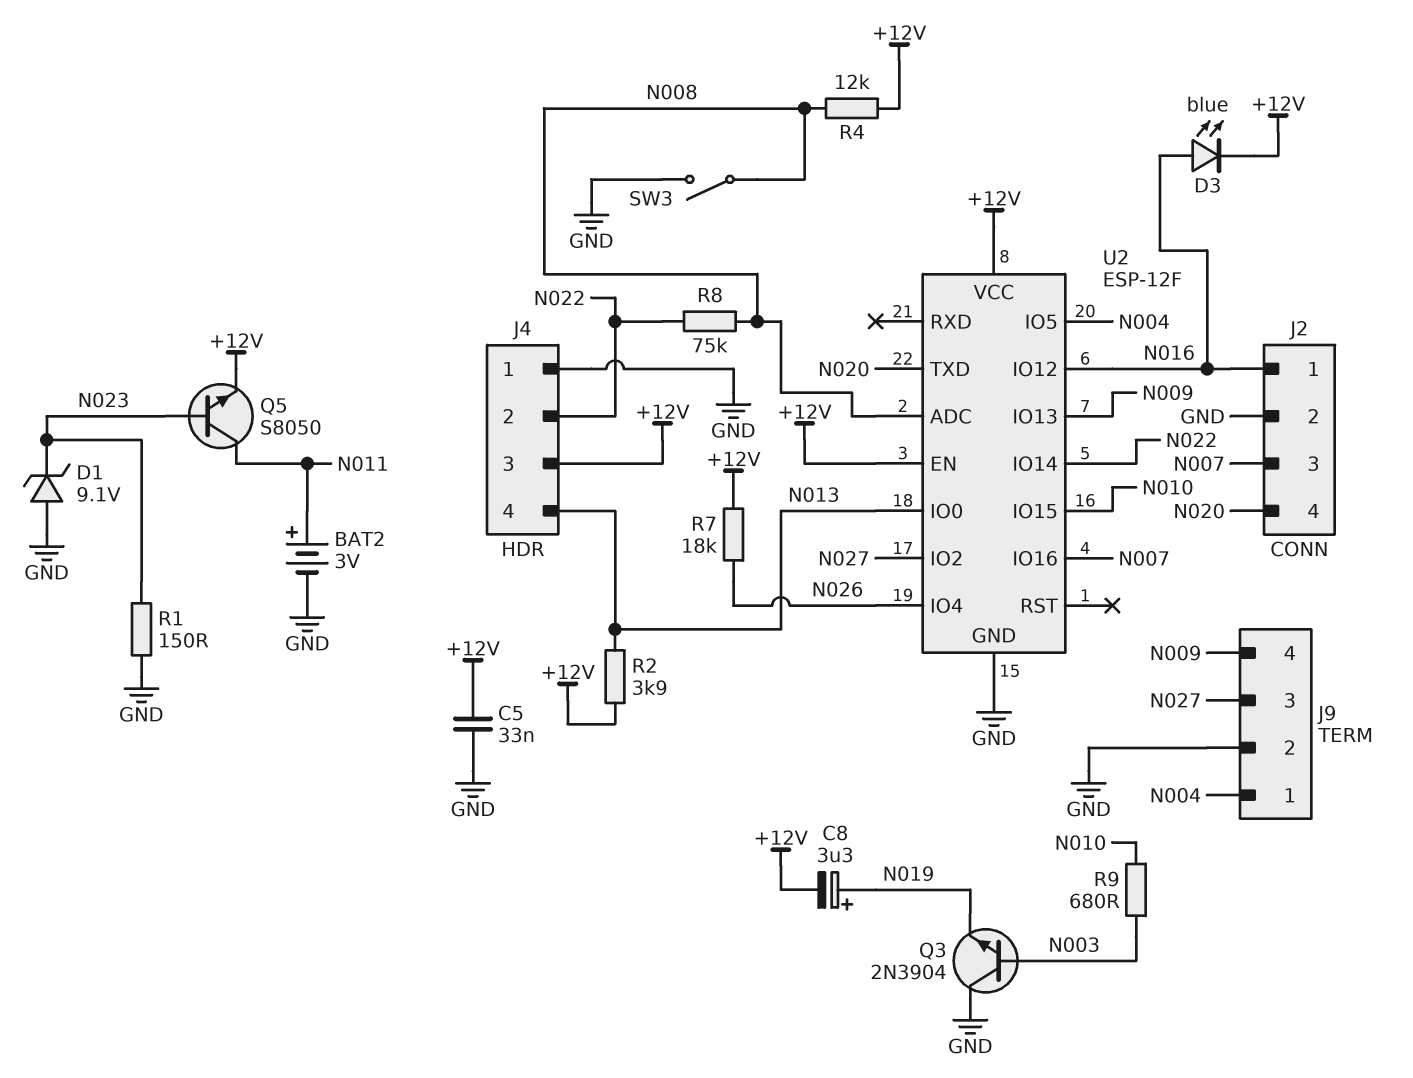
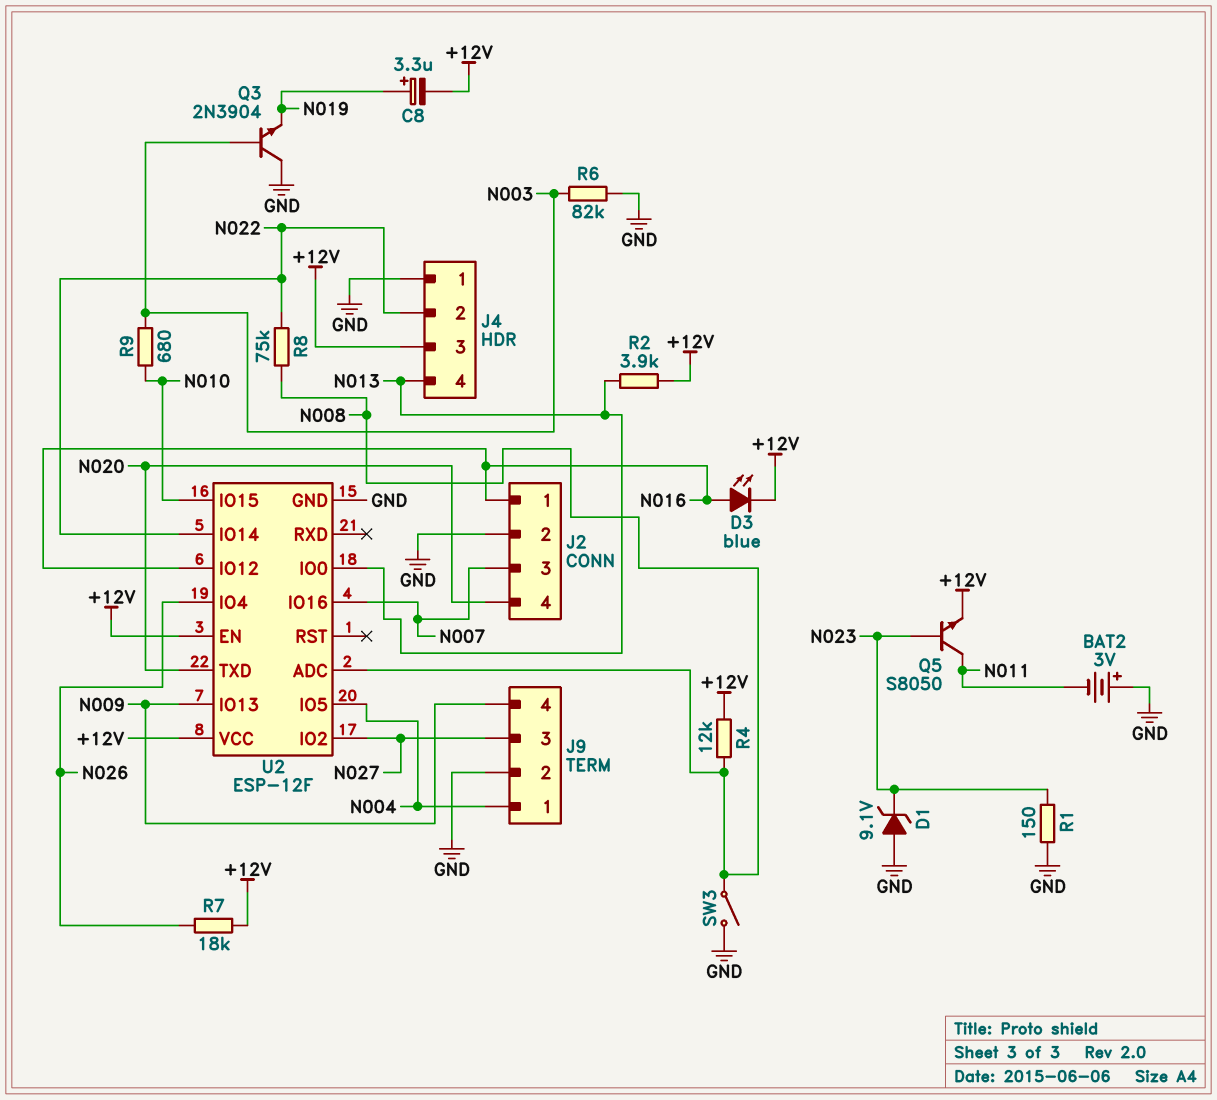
BAT2: 3V (plus N011, minus GND) -> 3V (plus GND, minus N011)
C5: 33nF (+12V, GND) -> none
R6: none -> 82k (GND, N003)

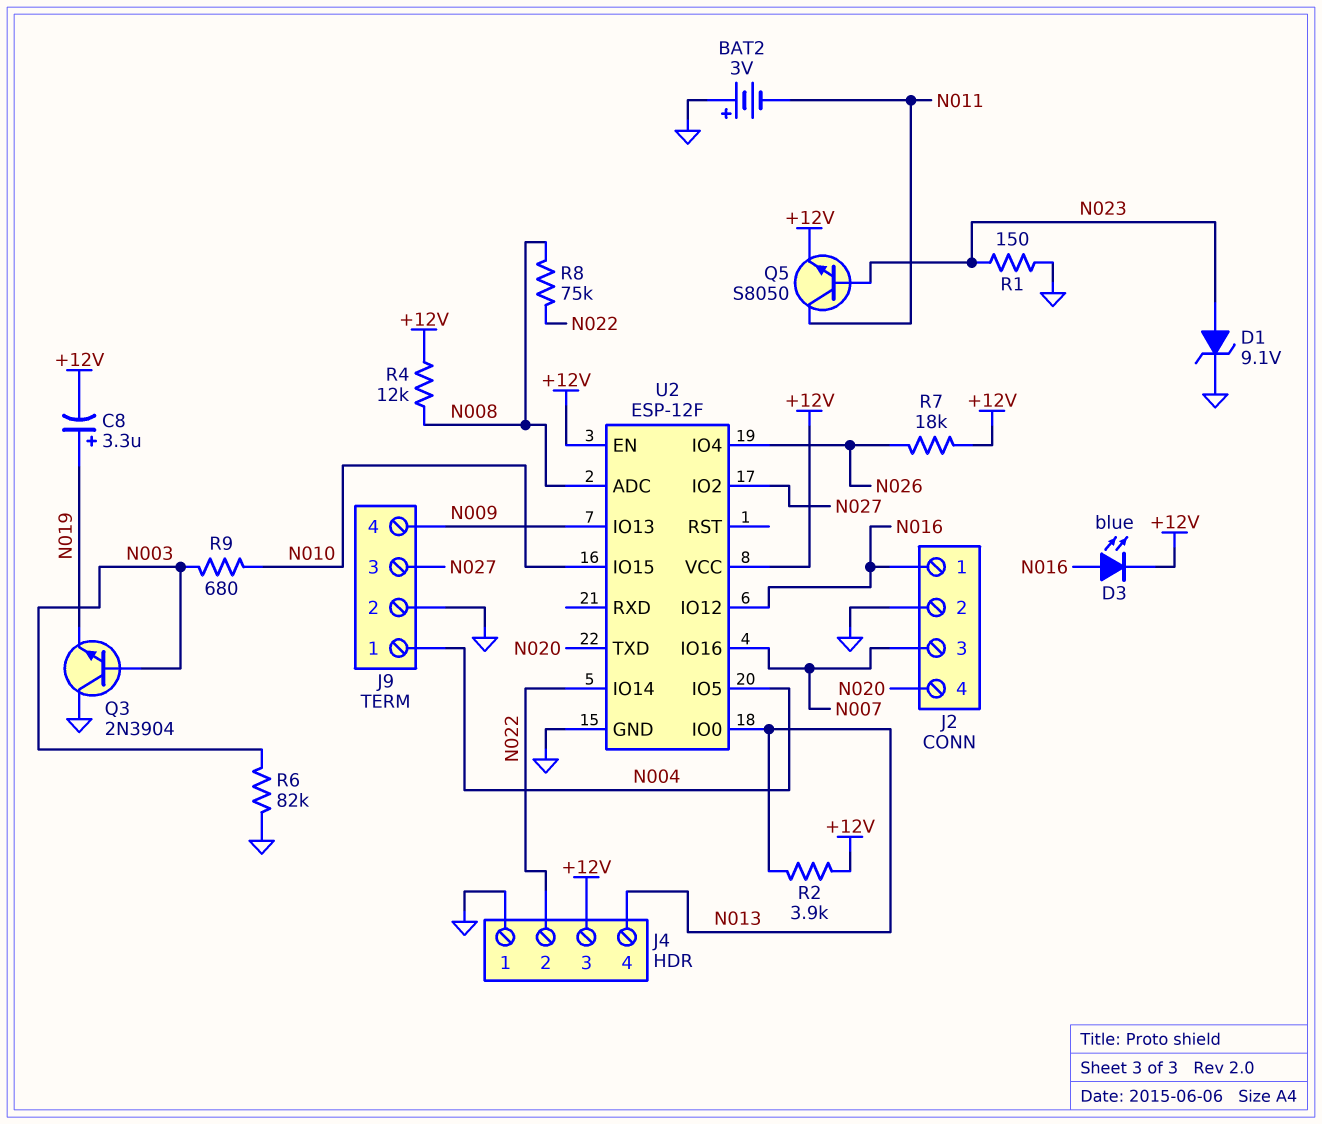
D1: zener 9.1V (A GND, K N023) -> zener 9.1V (A N023, K GND)
SW3: switch (GND, N008) -> none

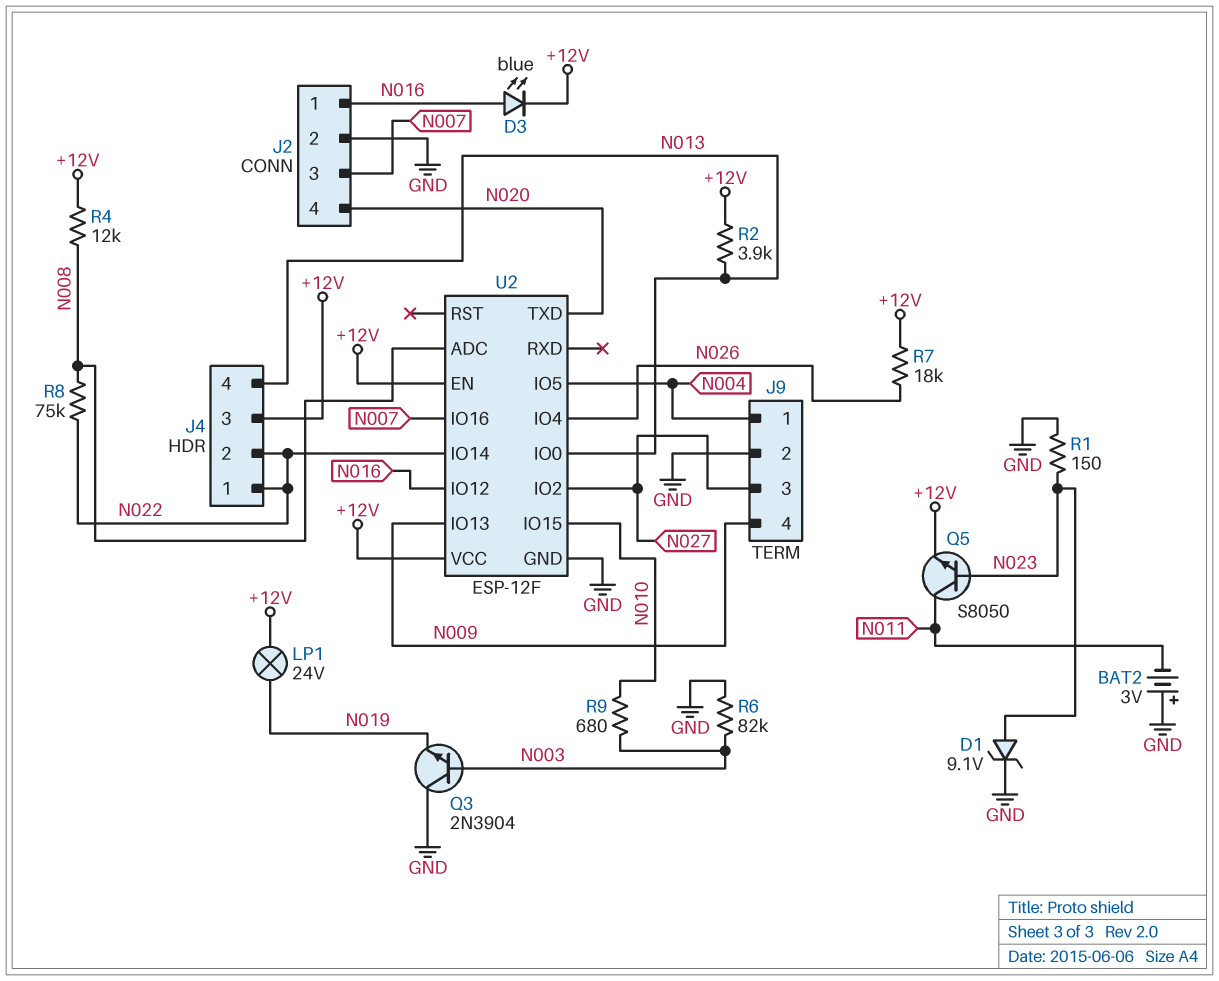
C8: 3.3uF (plus N019, minus +12V) -> none
J4 pin 1: GND -> N022
LP1: none -> lamp 24V (+12V, N019)

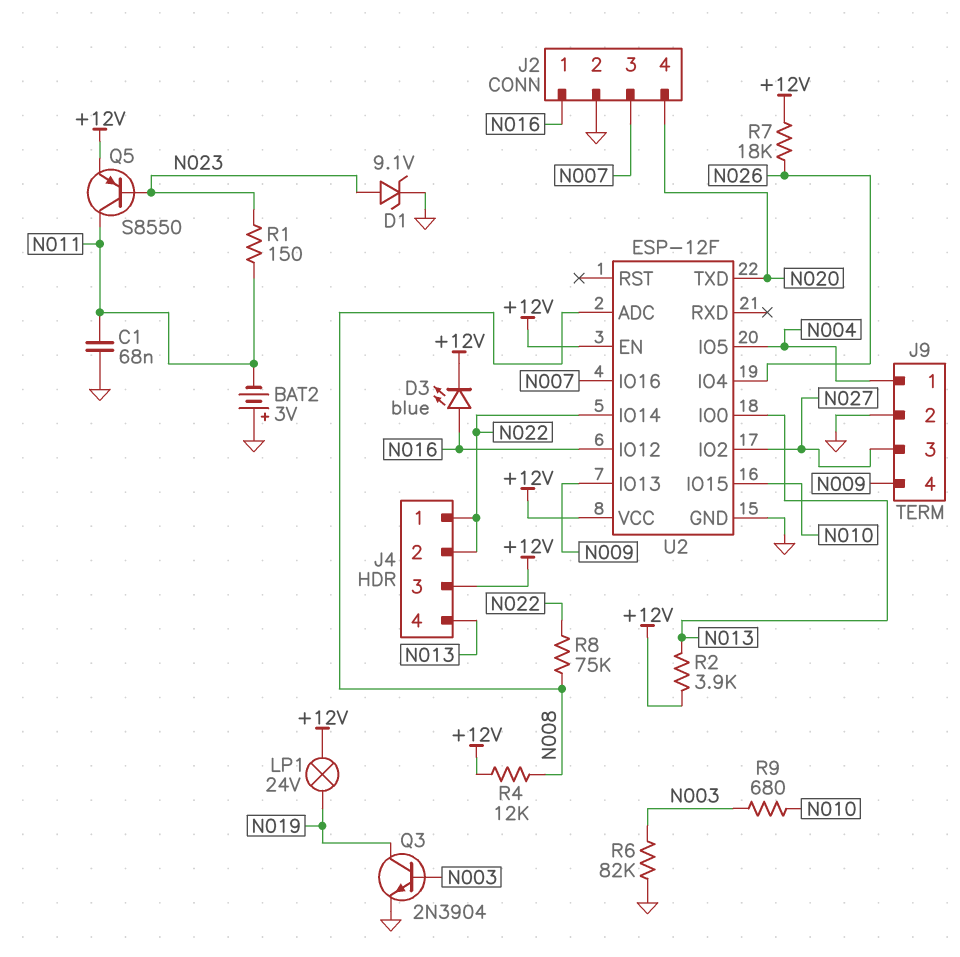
C1: none -> 68nF (GND, N011)
Q3: NPN 2N3904 (B N003, C GND, E N019) -> NPN 2N3904 (B N003, C N019, E GND)
Q5: NPN S8050 (B N023, C N011, E +12V) -> PNP S8550 (B N023, C N011, E +12V)
R1: 150 (GND, N023) -> 150 (N011, N023)

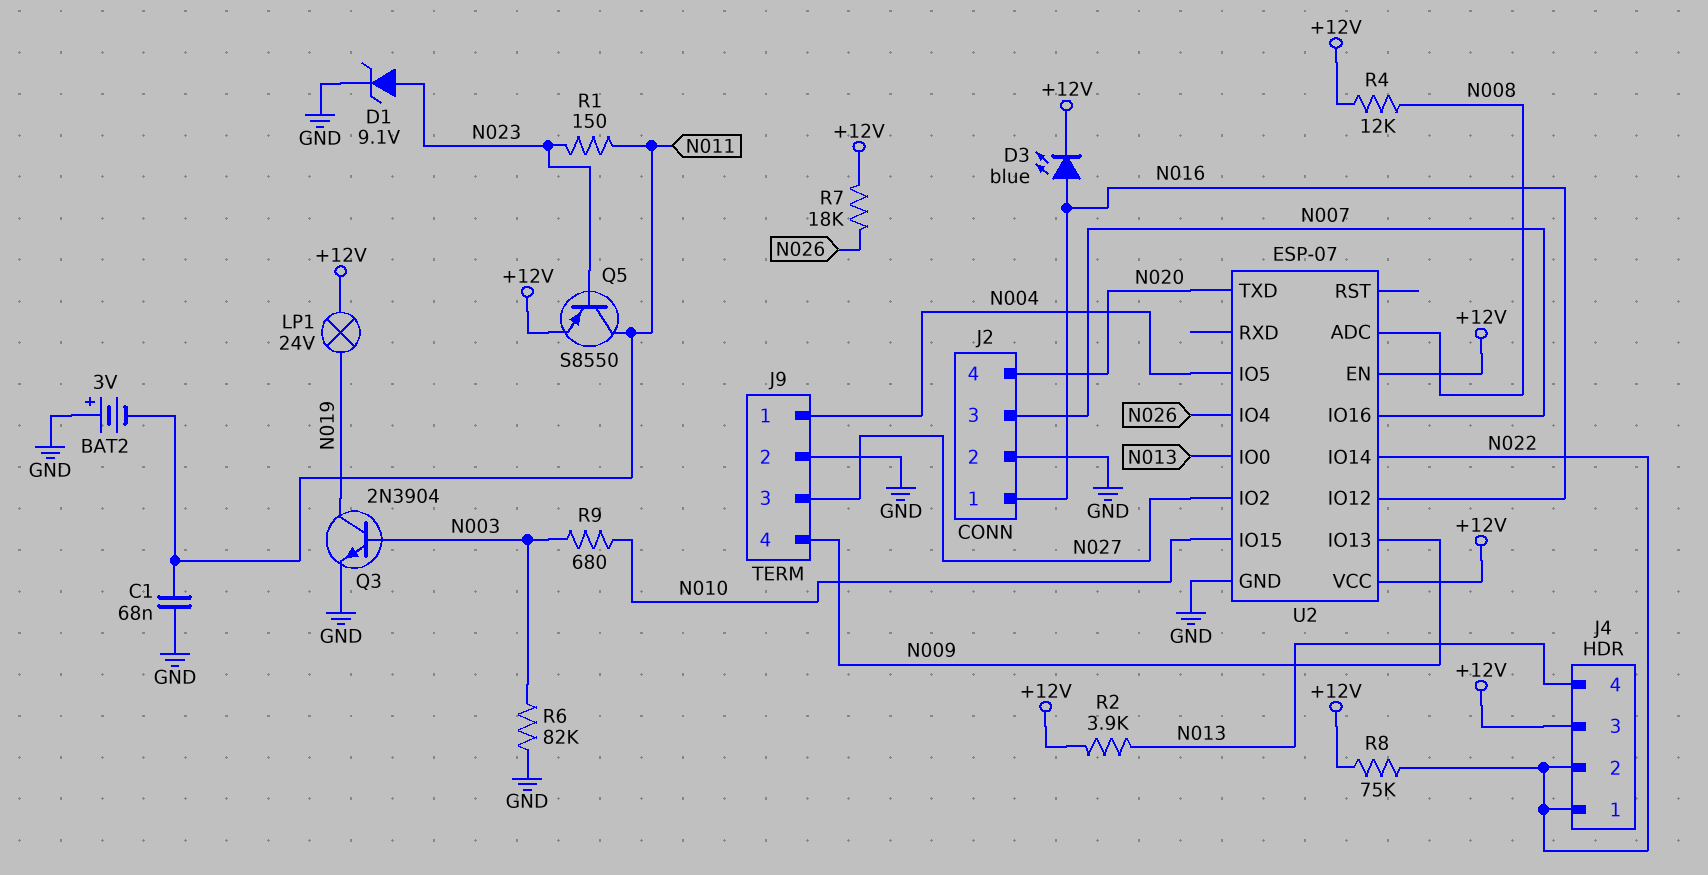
R8: 75k (N008, N022) -> 75k (+12V, N022)
U2: ESP-12F -> ESP-07

